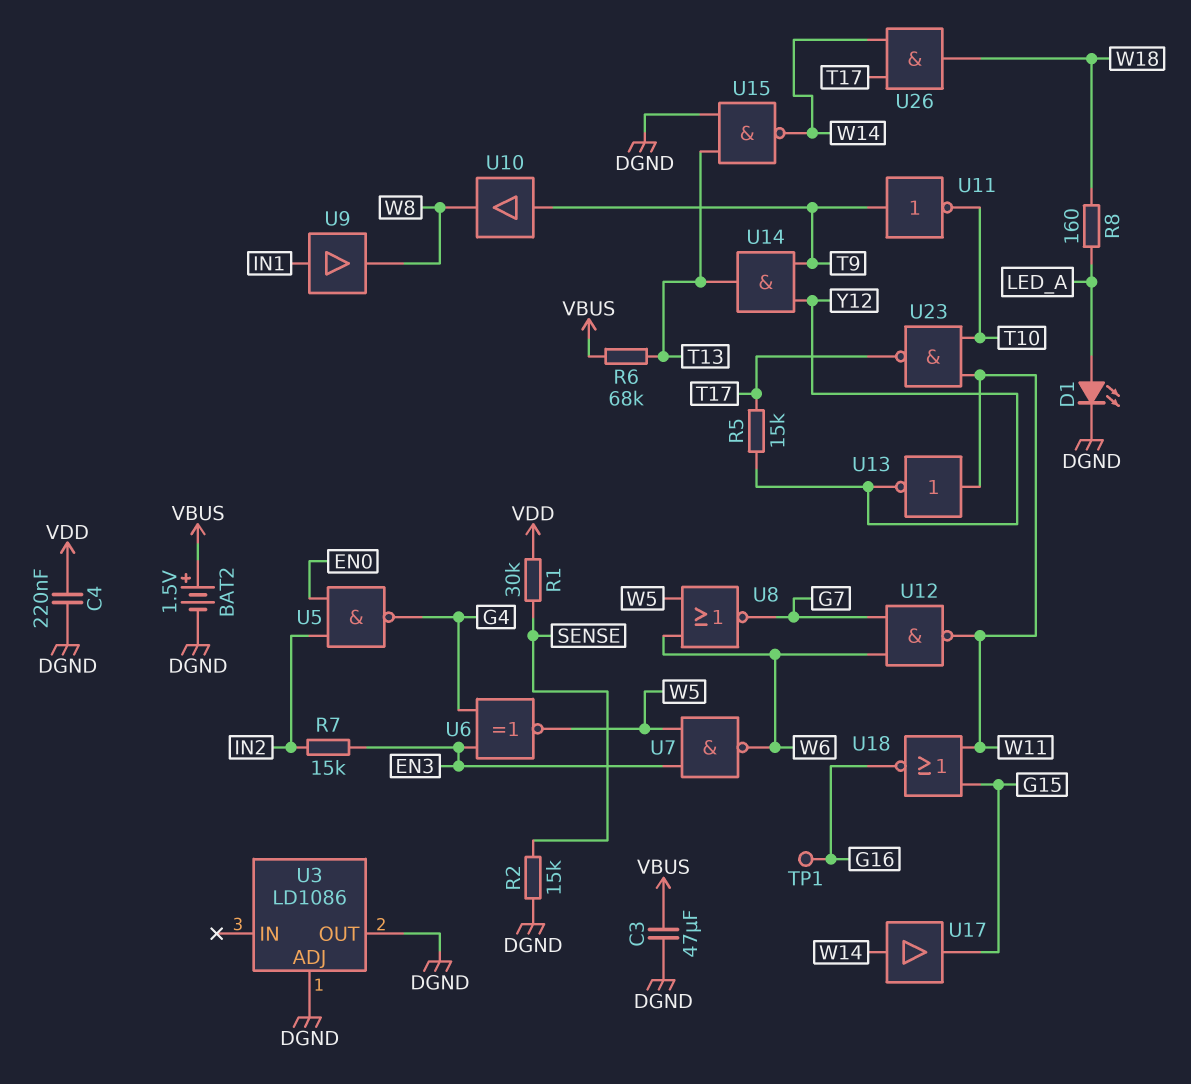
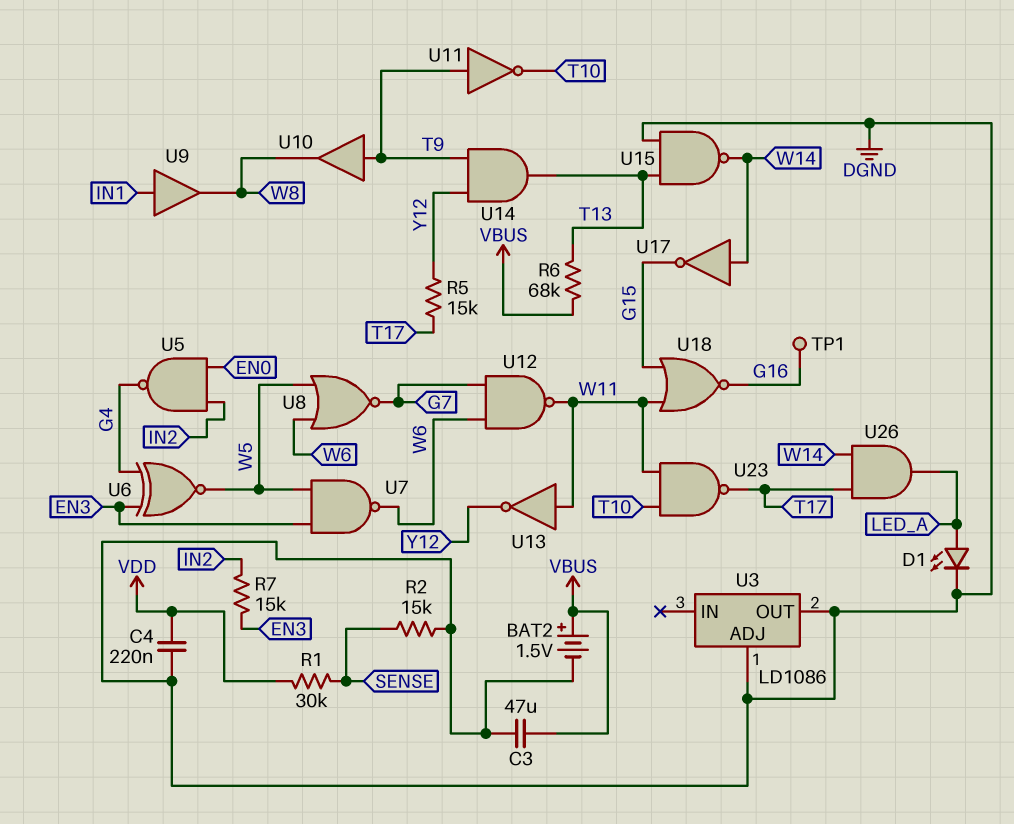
R8: 160 (LED_A, W18) -> none
U17: buffer (in W14, out G15) -> NOT (in W14, out G15)
U26: AND (in T17, in W14, out W18) -> AND (in T17, in W14, out LED_A)

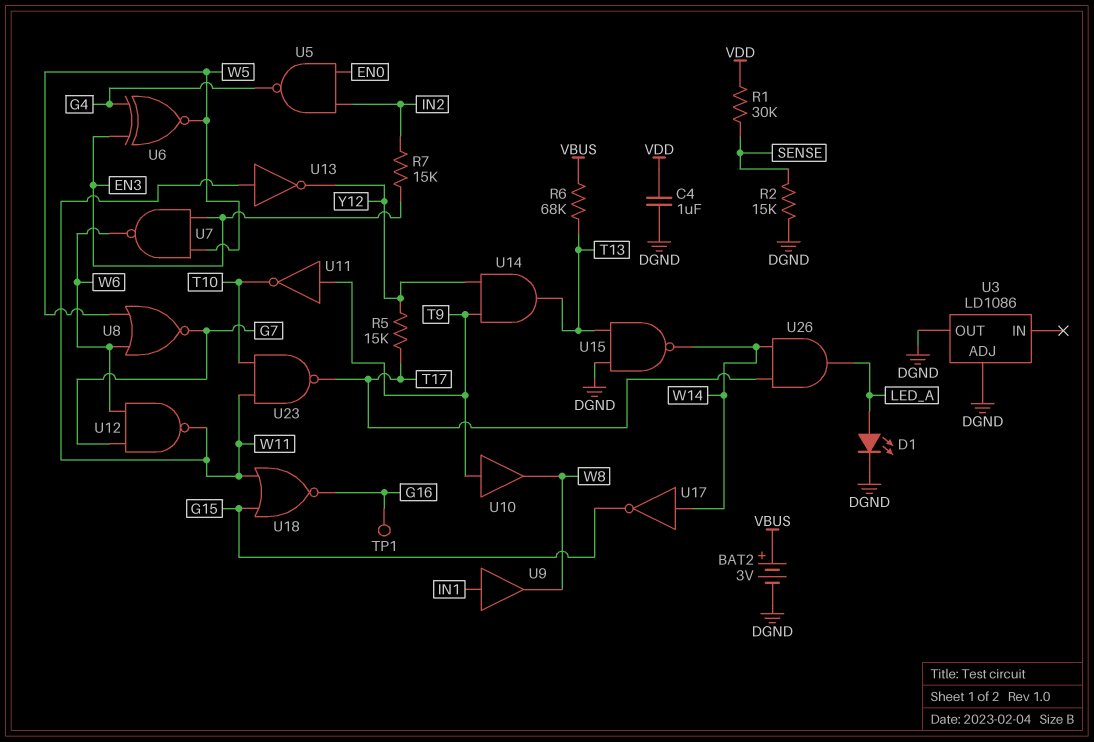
BAT2: 1.5V (plus VBUS, minus DGND) -> 3V (plus VBUS, minus DGND)
C3: 47uF (DGND, VBUS) -> none
C4: 220nF (DGND, VDD) -> 1uF (DGND, VDD)

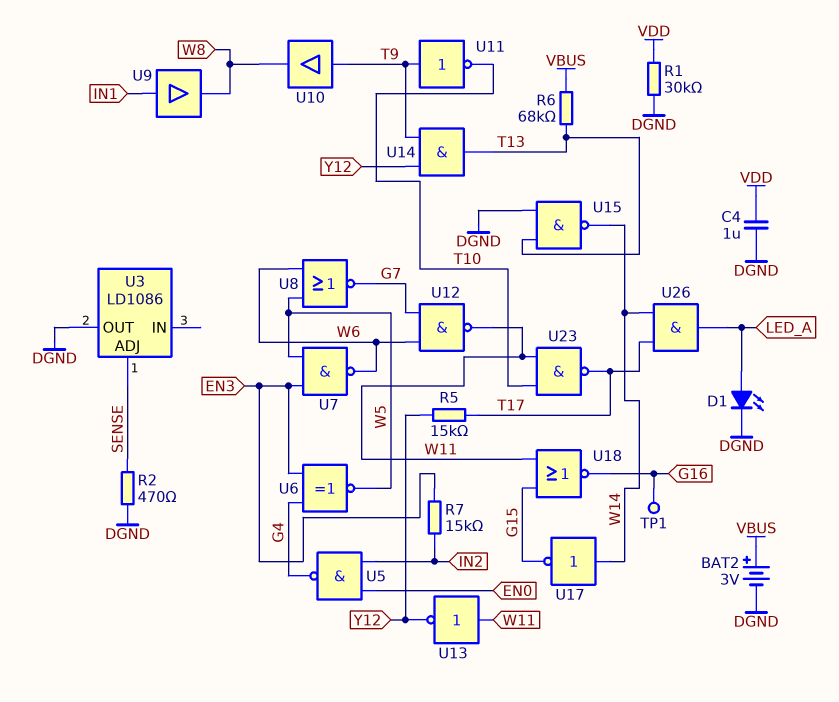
R1: 30k (SENSE, VDD) -> 30k (DGND, VDD)
R2: 15k (DGND, SENSE) -> 470 (DGND, SENSE)
U3 pin ADJ: DGND -> SENSE

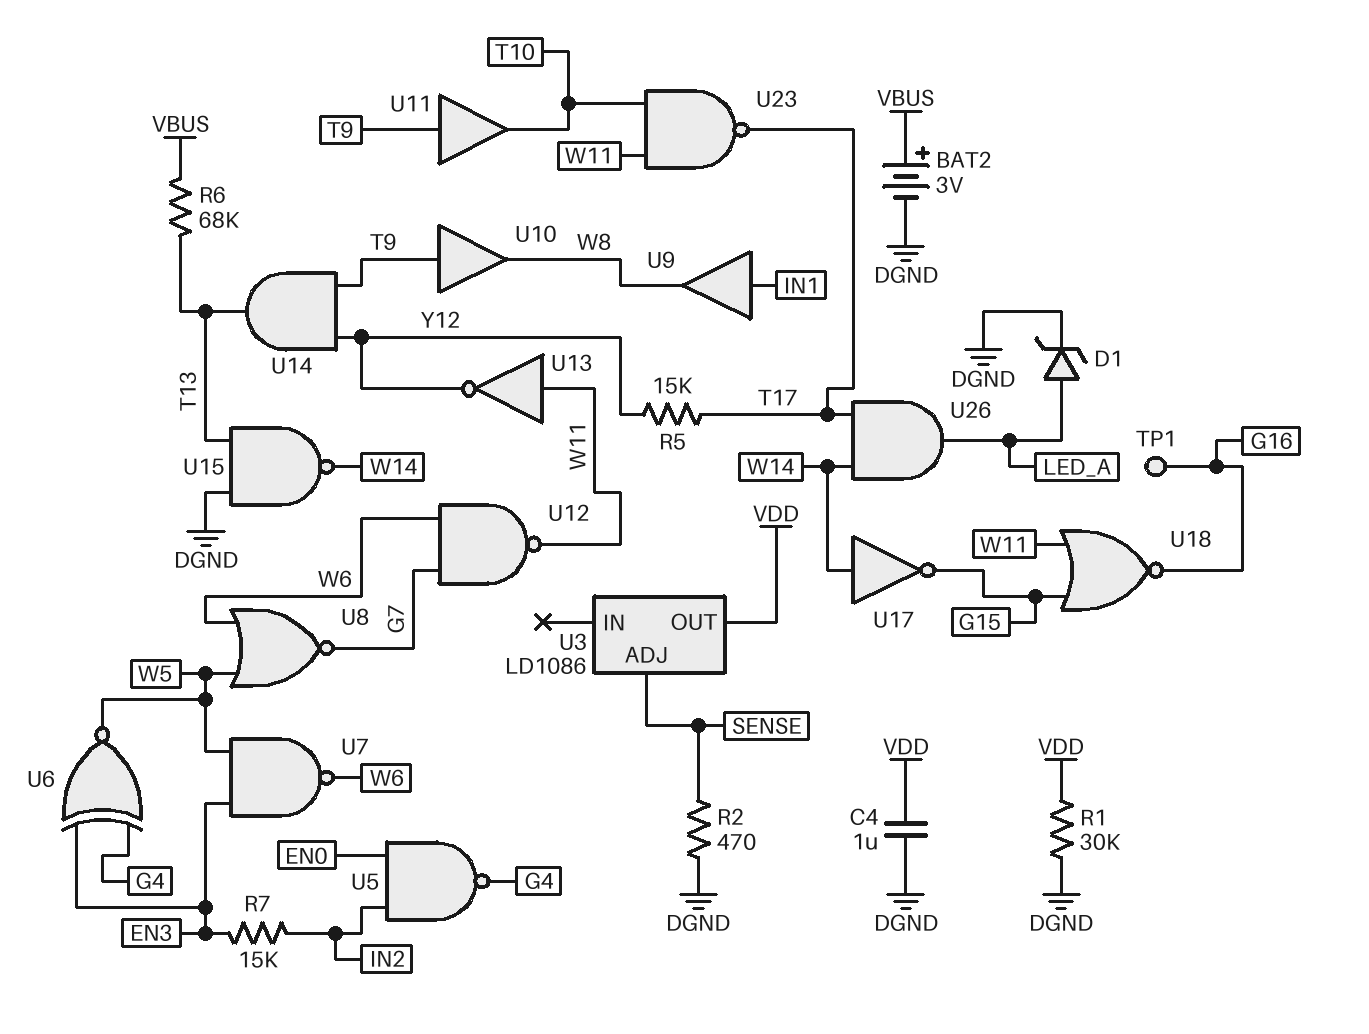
D1: LED (A LED_A, K DGND) -> zener (A LED_A, K DGND)
U3 pin OUT: DGND -> VDD
U11: NOT (in T9, out T10) -> buffer (in T9, out T10)

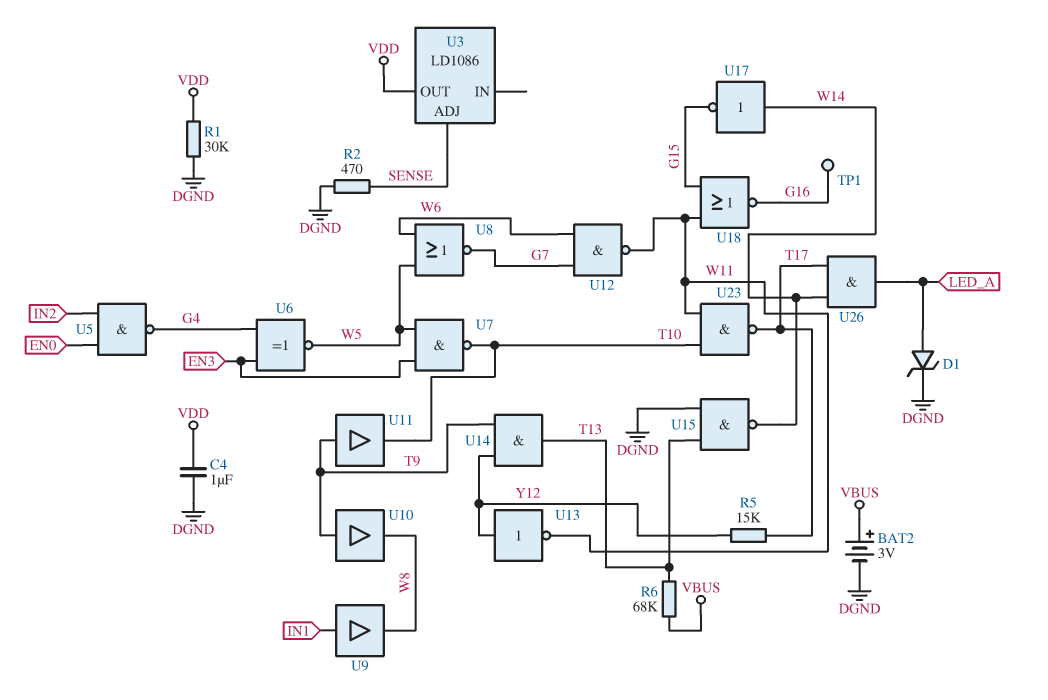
R7: 15k (EN3, IN2) -> none
U7: NAND (in EN3, in W5, out W6) -> NAND (in EN3, in W5, out T10)
U13: NOT (in W11, out Y12) -> NOT (in Y12, out W11)

